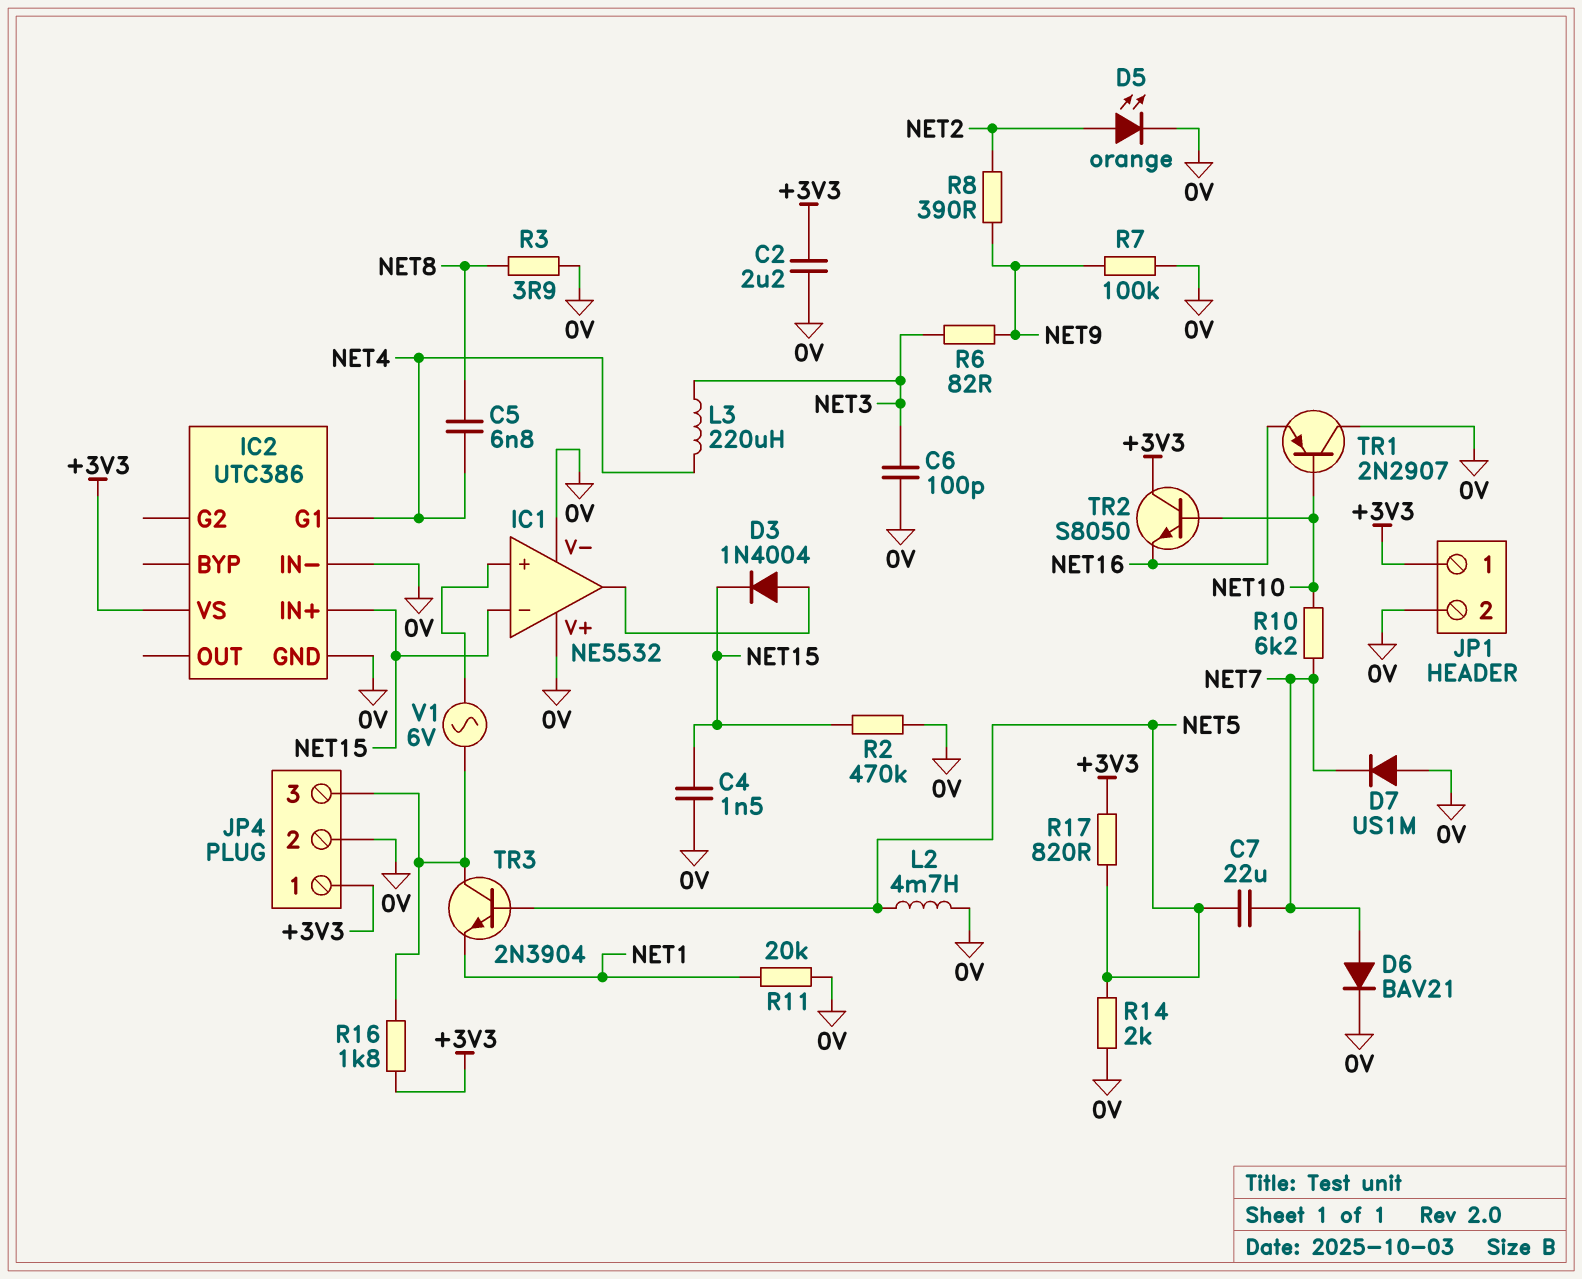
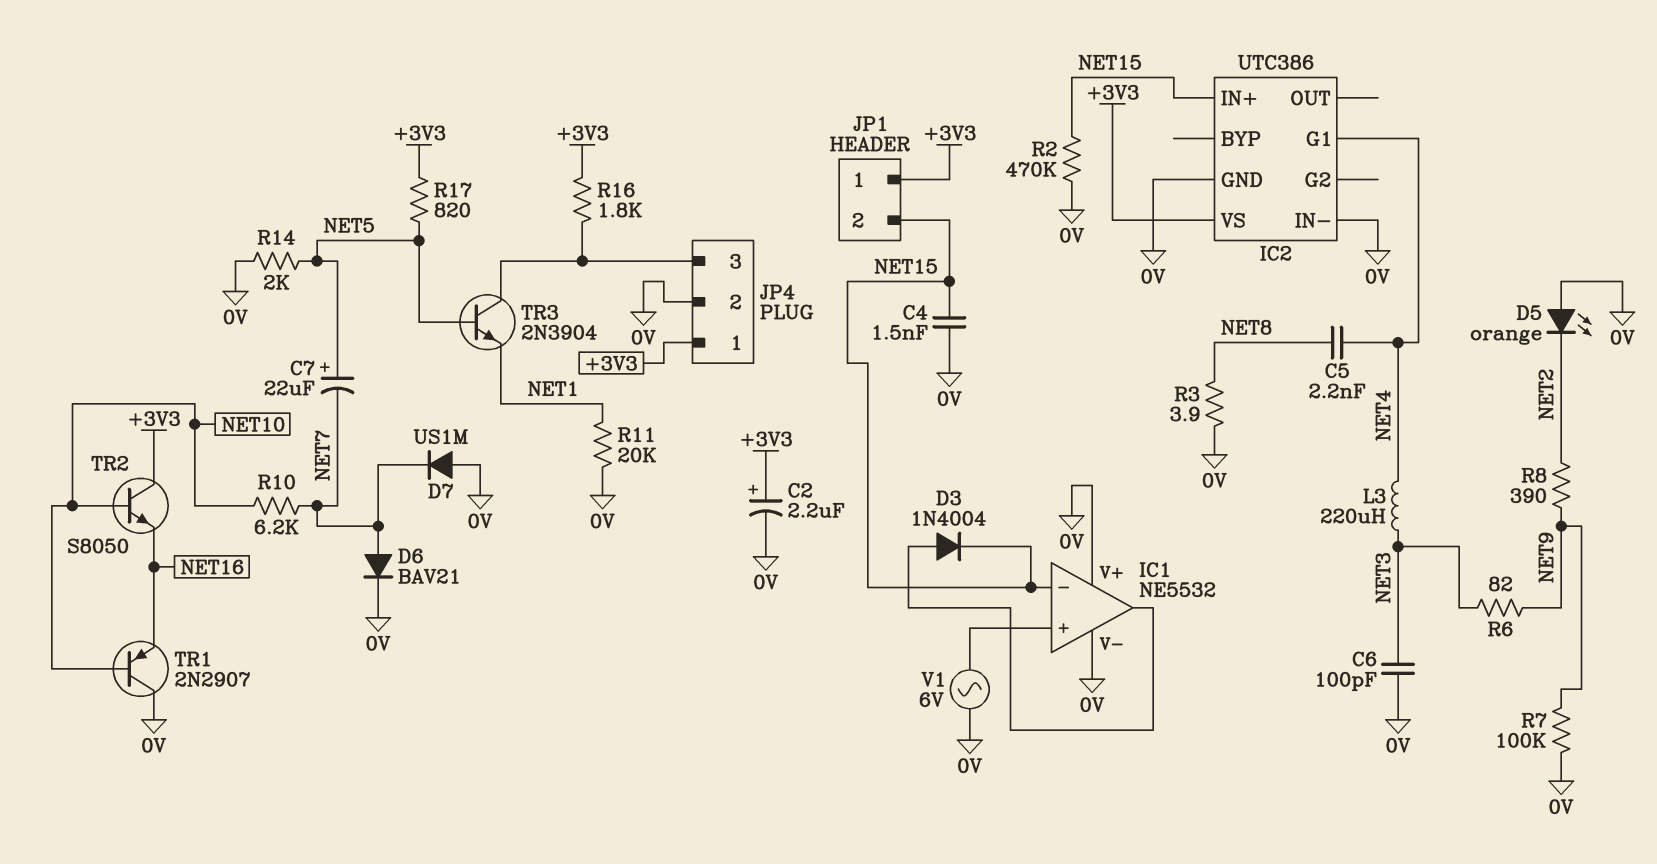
C2: 2.2uF (+3V3, 0V) -> 2.2uF (plus +3V3, minus 0V)
C5: 6.8nF (NET4, NET8) -> 2.2nF (NET4, NET8)
C7: 22uF (NET5, NET7) -> 22uF (plus NET5, minus NET7)
D5: LED orange (A NET2, K 0V) -> LED orange (A 0V, K NET2)
JP1 pin 2: 0V -> NET15
L2: 4.7mH (0V, NET5) -> none
V1: AC 6V (IC1/in+, JP4/3) -> AC 6V (0V, IC1/in+)

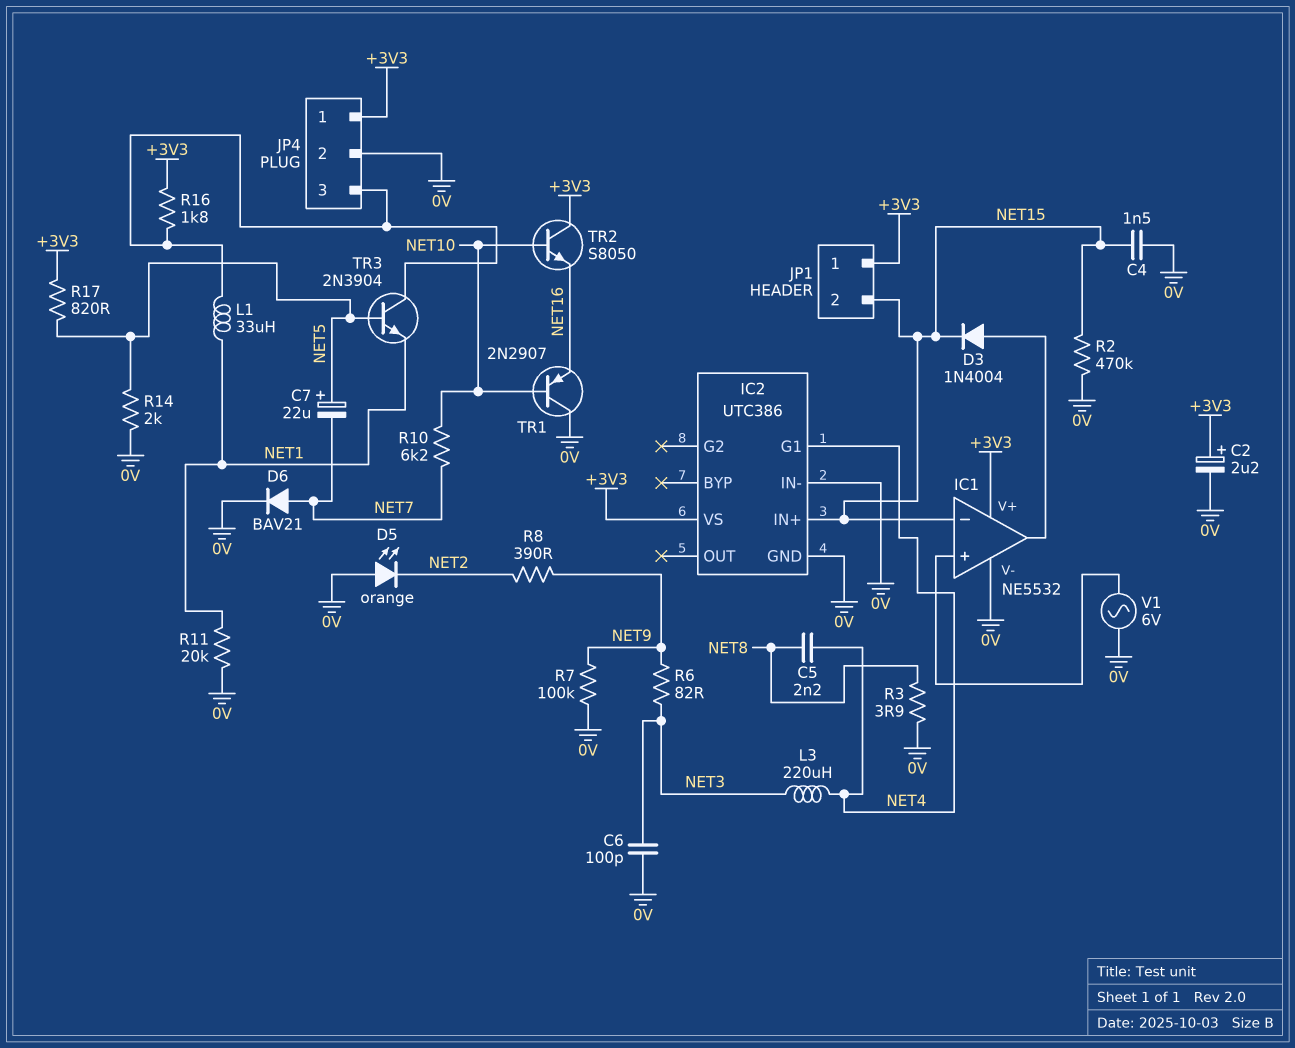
D7: diode US1M (A 0V, K NET7) -> none
IC1 pin V+: 0V -> +3V3
L1: none -> 33uH (JP4/3, NET1)

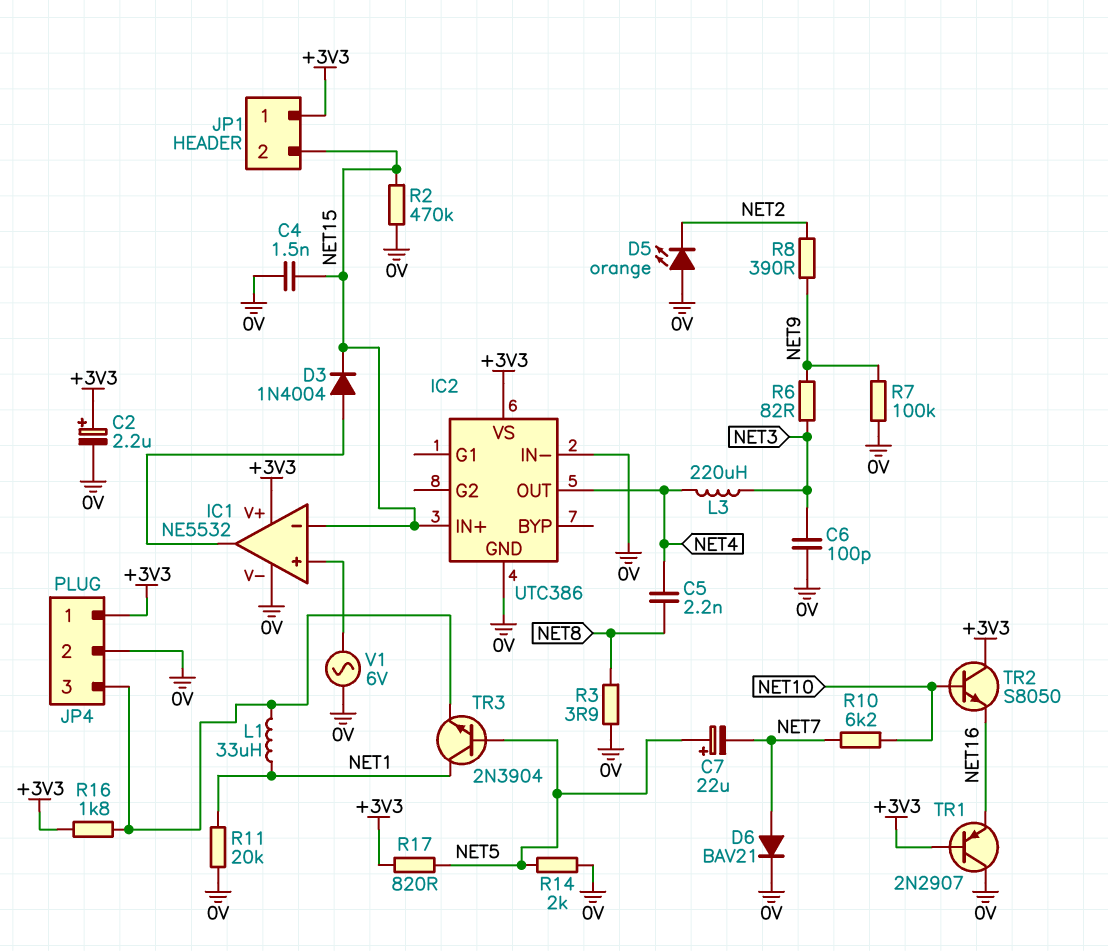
IC2 pin G1: NET4 -> none
IC2 pin OUT: none -> NET4
TR1: PNP 2N2907 (B NET10, C 0V, E NET16) -> PNP 2N2907 (B +3V3, C 0V, E NET16)
TR3: NPN 2N3904 (B NET5, C JP4/3, E NET1) -> NPN 2N3904 (B NET5, C NET1, E JP4/3)

